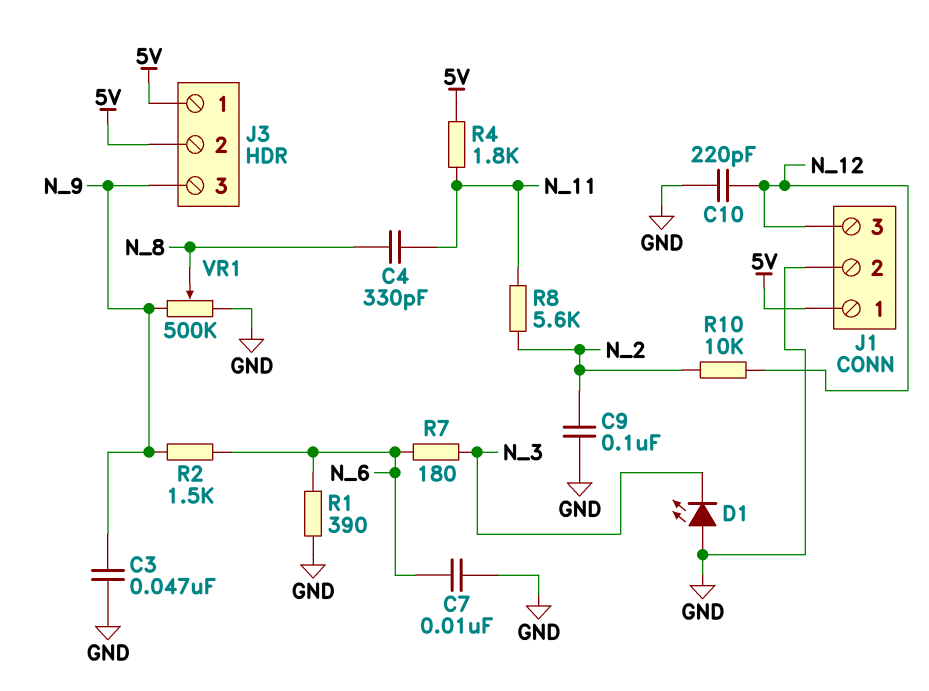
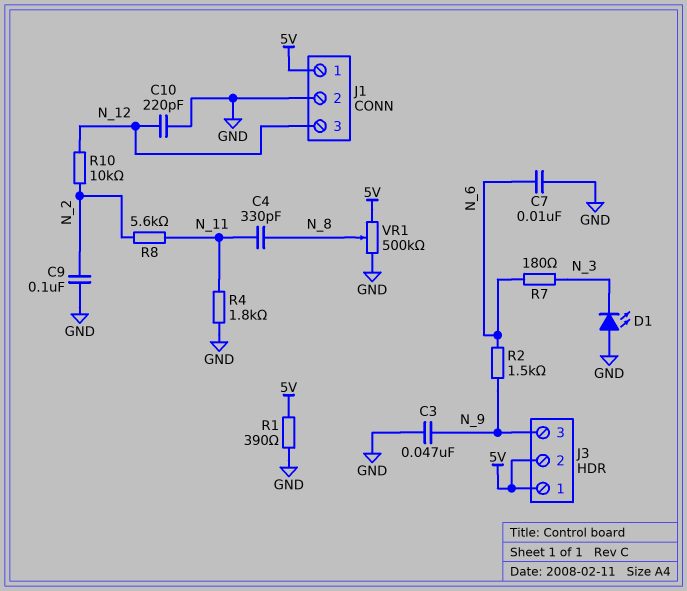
R1: 390 (GND, N_6) -> 390 (5V, GND)
R4: 1.8k (5V, N_11) -> 1.8k (GND, N_11)
VR1: 500k (GND, N_9, wiper N_8) -> 500k (5V, GND, wiper N_8)

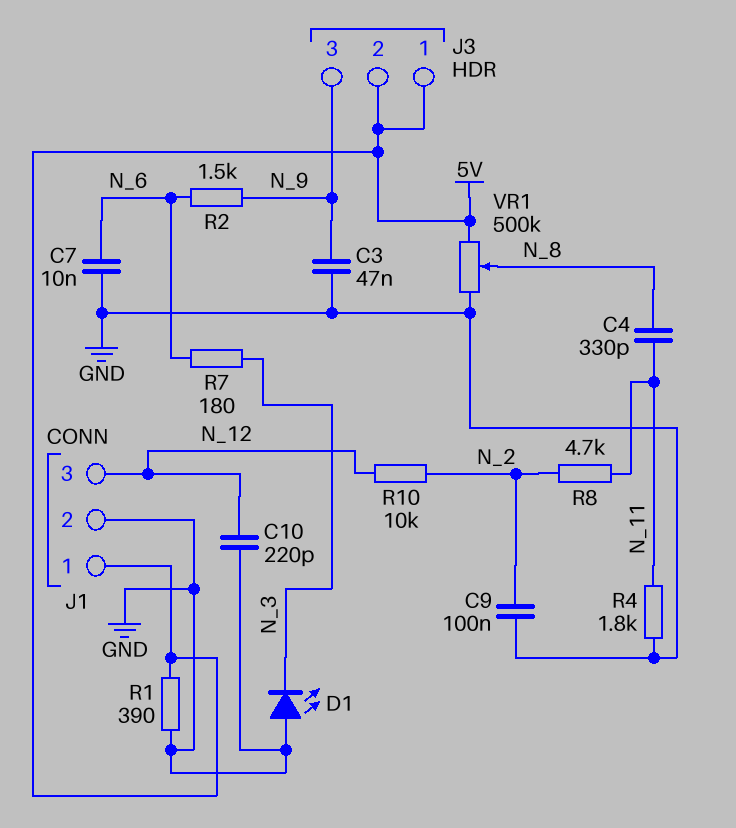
R8: 5.6k (N_2, N_11) -> 4.7k (N_2, N_11)

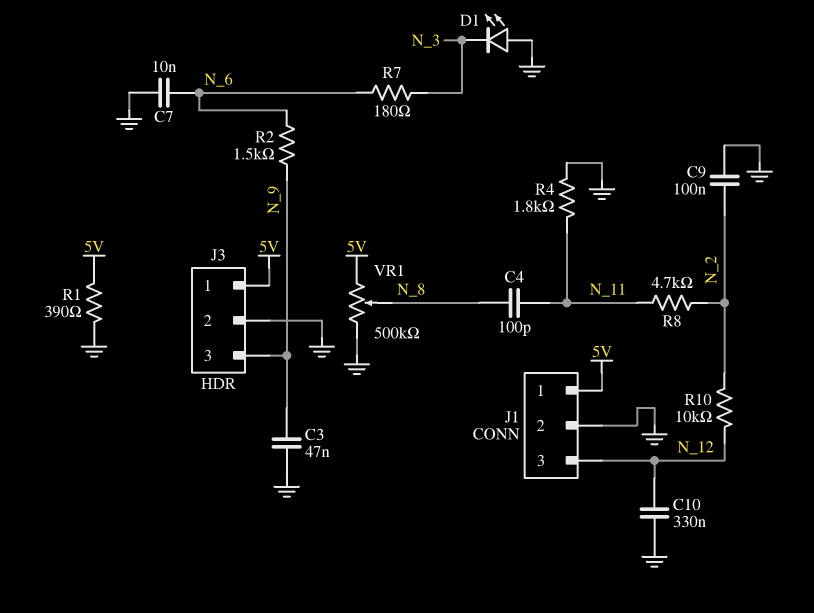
C4: 330pF (N_8, N_11) -> 100pF (N_8, N_11)
C10: 220pF (GND, N_12) -> 330nF (GND, N_12)
J3 pin 2: 5V -> GND

